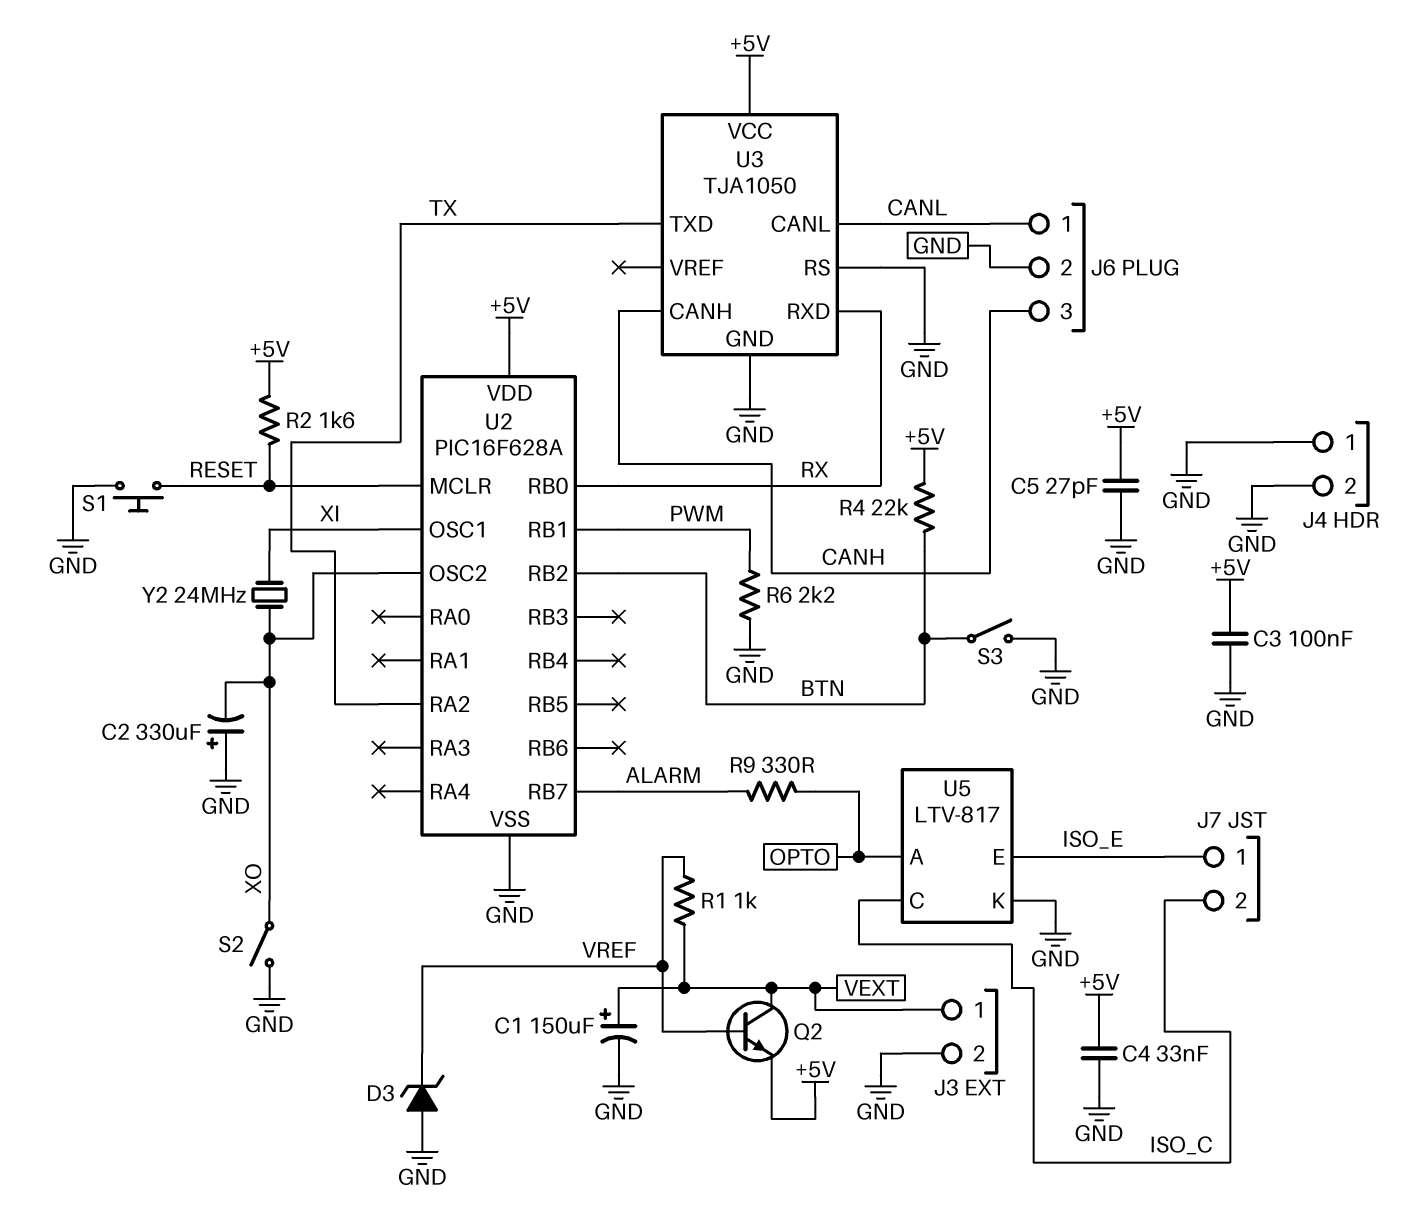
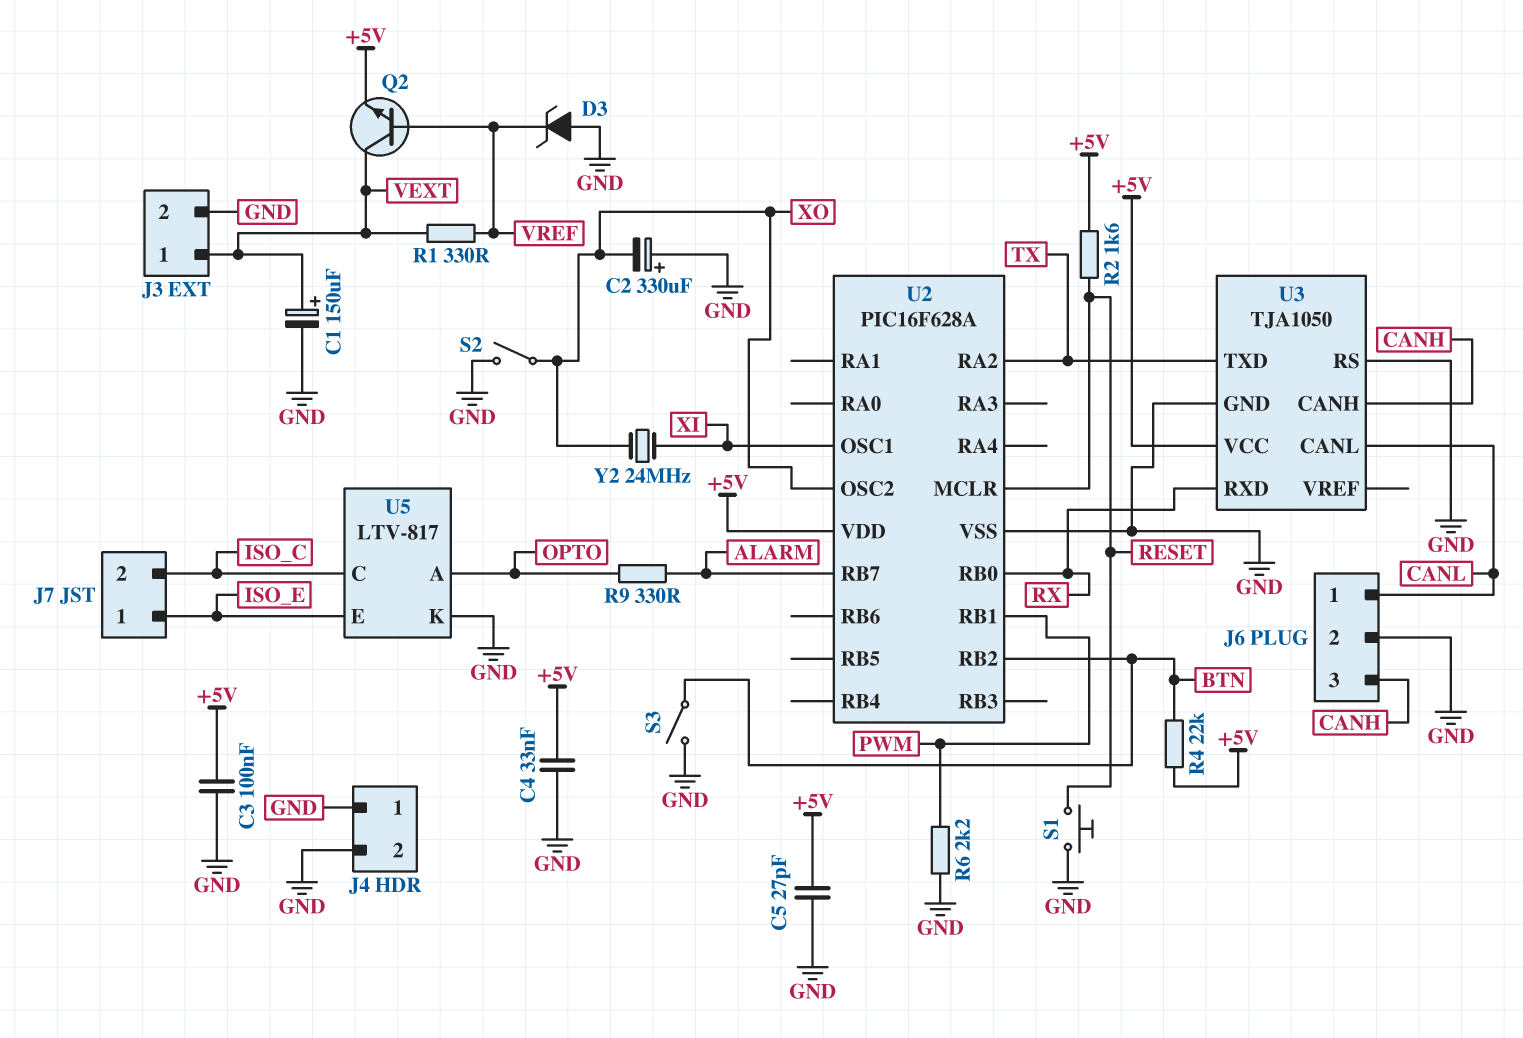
R1: 1k (VEXT, VREF) -> 330 (VEXT, VREF)

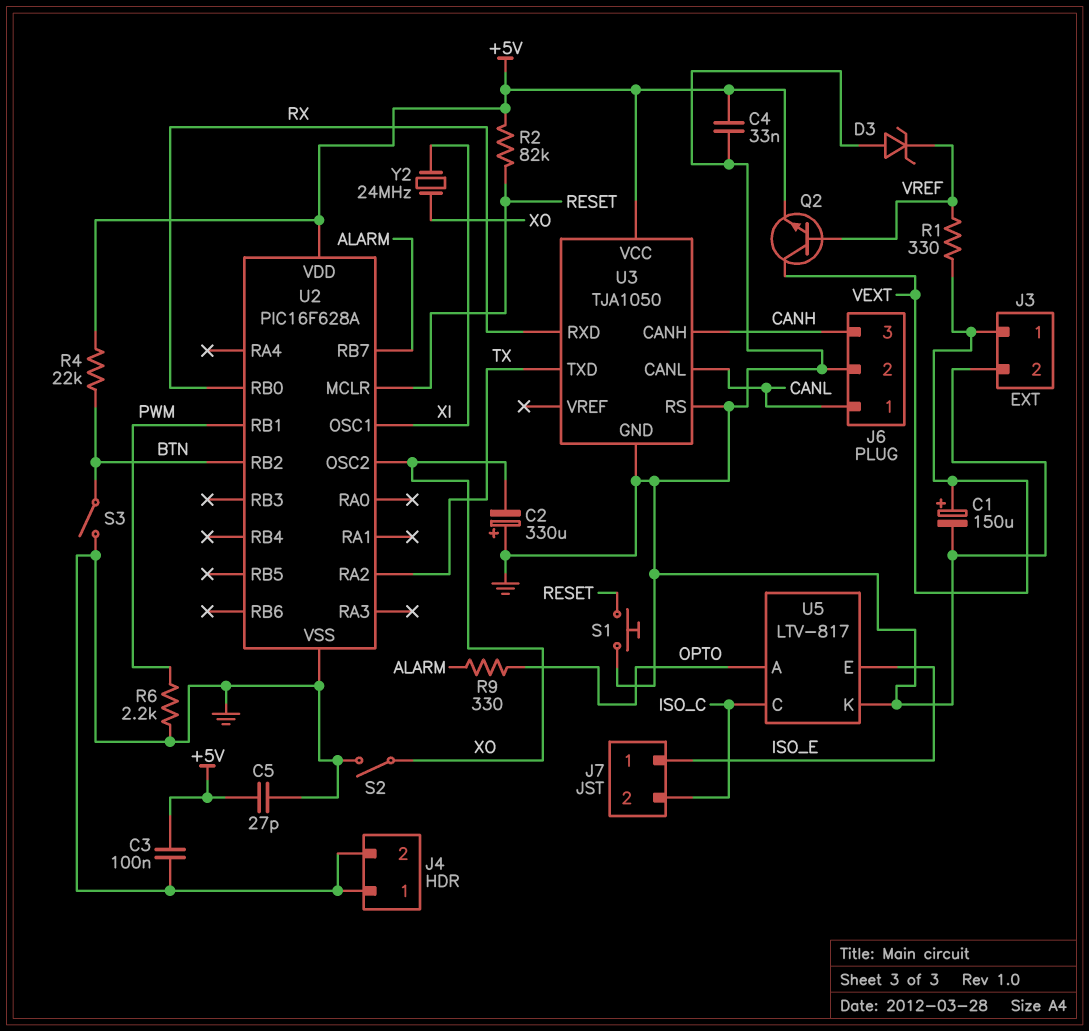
R2: 1.6k (+5V, RESET) -> 82k (+5V, RESET)

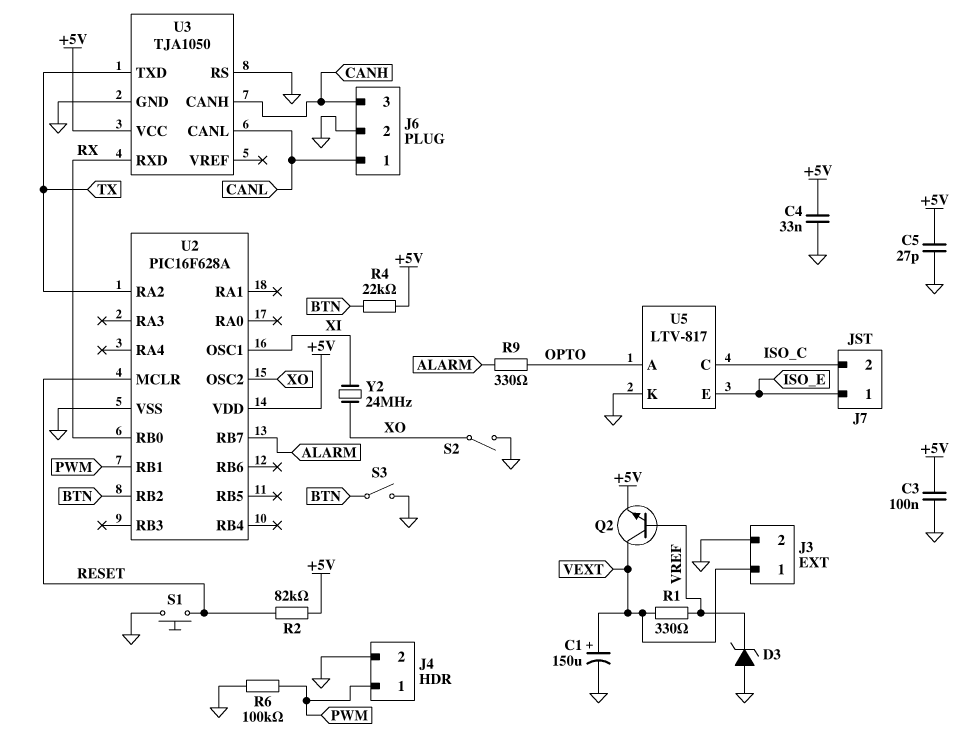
C2: 330uF (plus GND, minus XO) -> none
J4 pin 1: GND -> PWM
R6: 2.2k (GND, PWM) -> 100k (GND, PWM)

